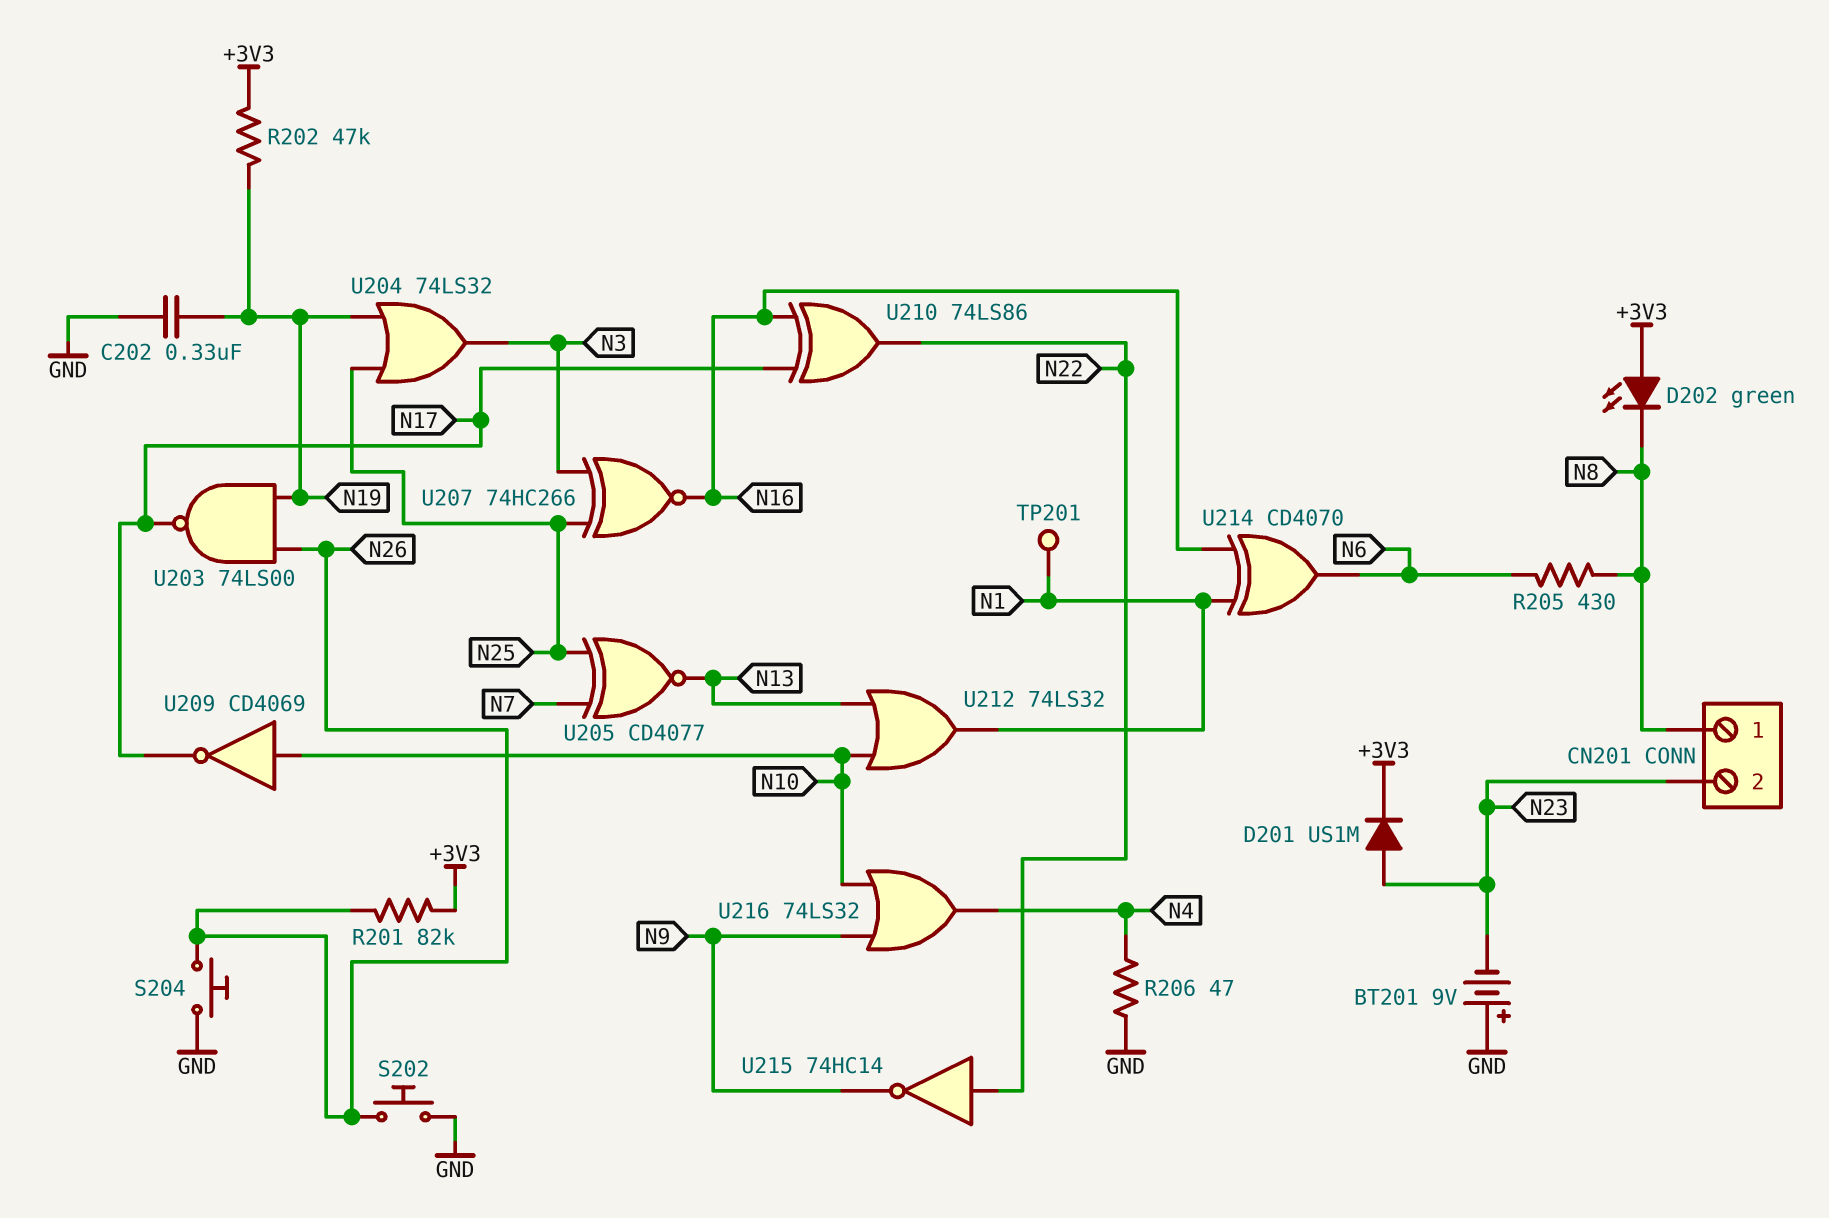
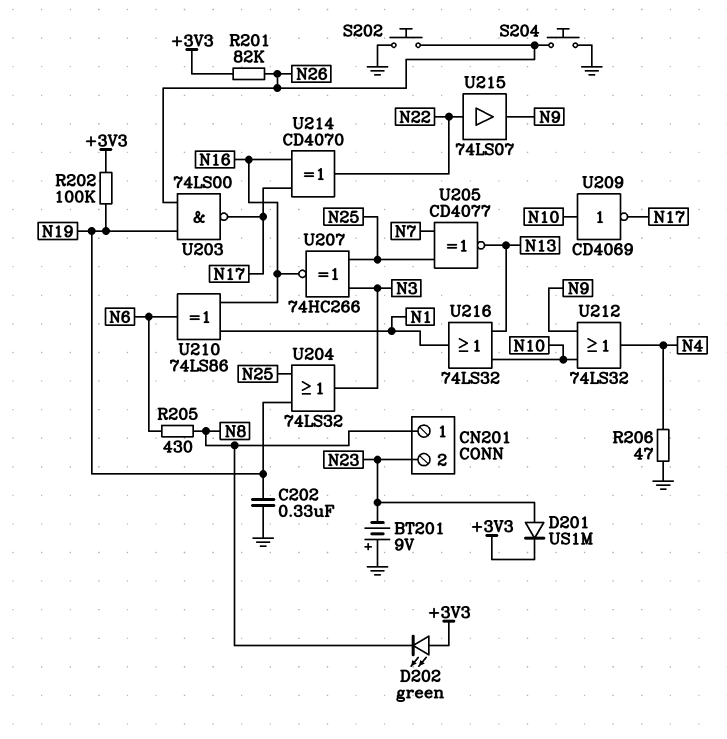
R202: 47k (+3V3, N19) -> 100k (+3V3, N19)
TP201: test point (N1) -> none
U210: XOR 74LS86 (in N16, in N17, out N22) -> XOR 74LS86 (in N1, in N16, out N6)
U212: OR 74LS32 (in N10, in N13, out N1) -> OR 74LS32 (in N9, in N10, out N4)
U214: XOR CD4070 (in N1, in N16, out N6) -> XOR CD4070 (in N16, in N17, out N22)
U215: NOT 74HC14 (in N22, out N9) -> buffer 74LS07 (in N22, out N9)
U216: OR 74LS32 (in N9, in N10, out N4) -> OR 74LS32 (in N10, in N13, out N1)

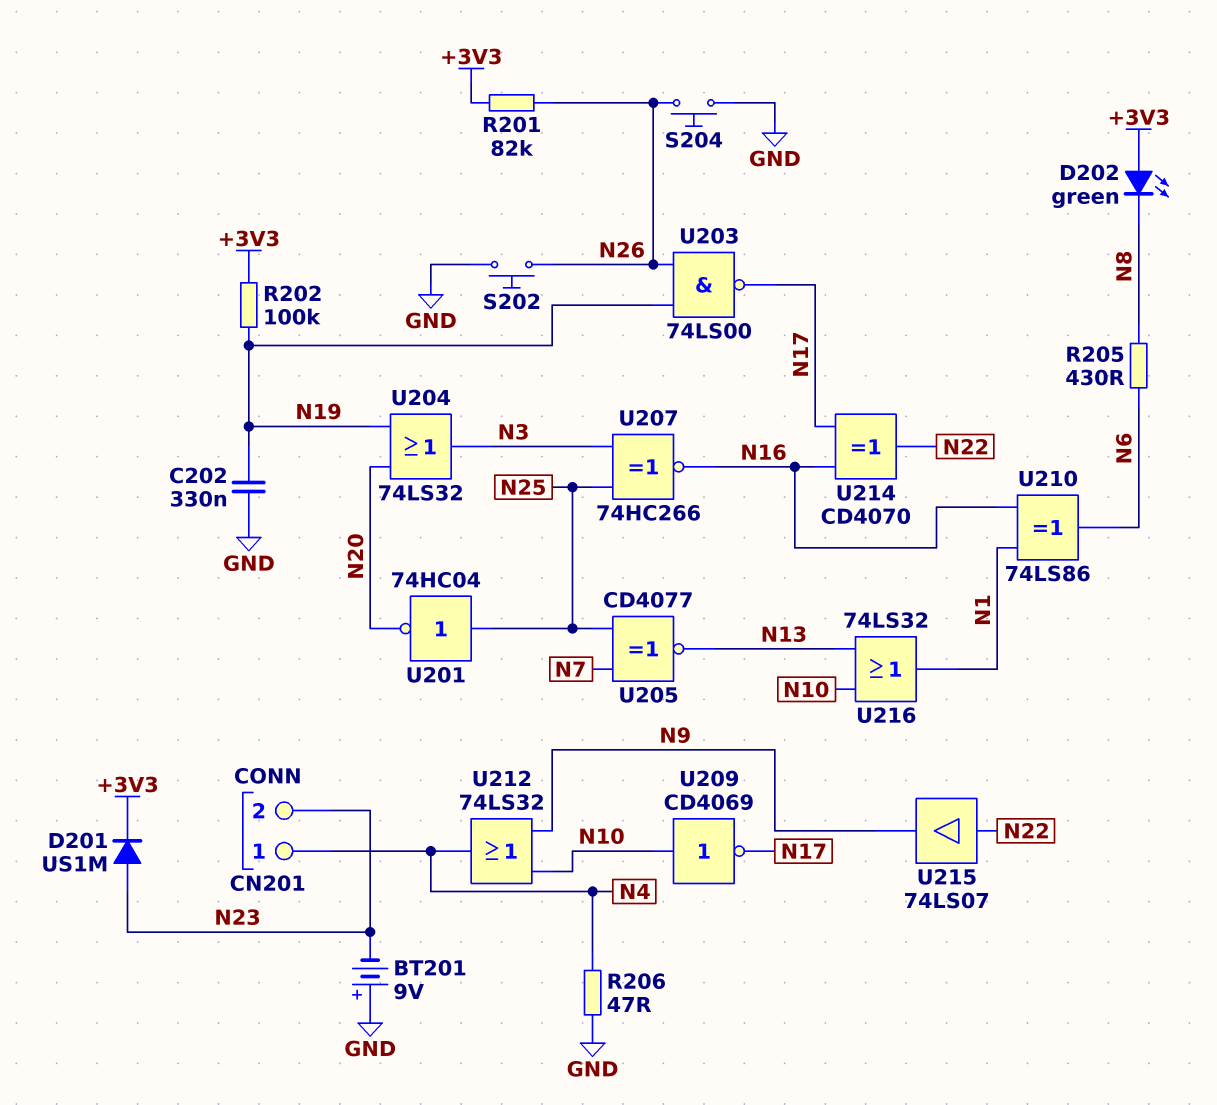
CN201 pin 1: N8 -> N4
U201: none -> NOT 74HC04 (in N25, out N20)
U204: OR 74LS32 (in N19, in N25, out N3) -> OR 74LS32 (in N19, in N20, out N3)

